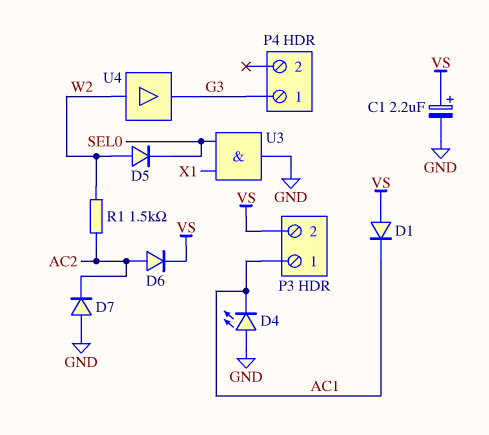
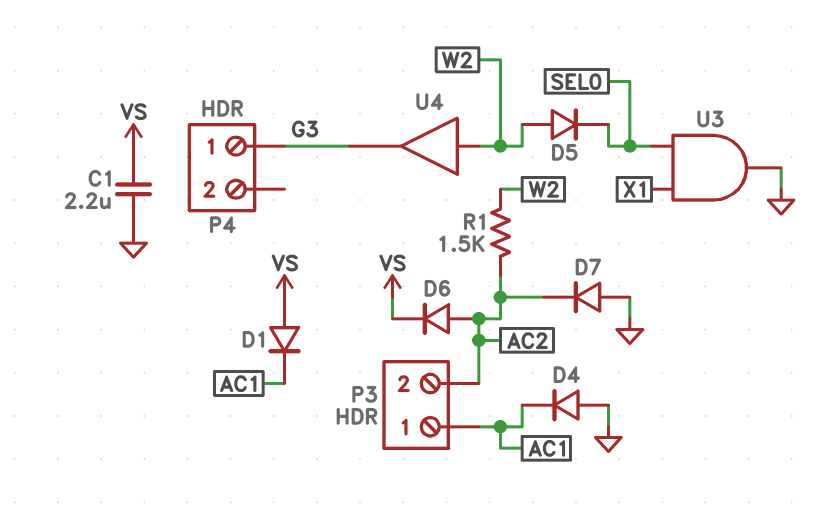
C1: 2.2uF (plus VS, minus GND) -> 2.2uF (GND, VS)
D4: LED (A GND, K AC1) -> diode (A GND, K AC1)
P3 pin 2: VS -> AC2

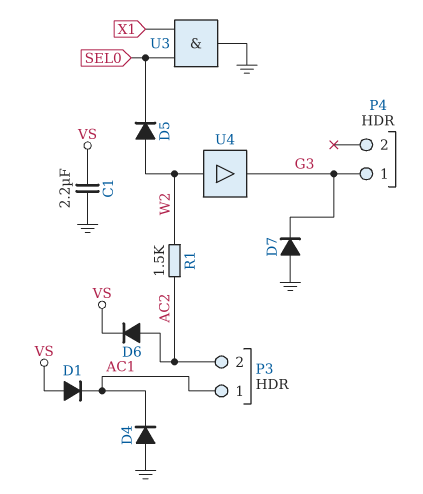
D7: diode (A GND, K AC2) -> diode (A GND, K G3)

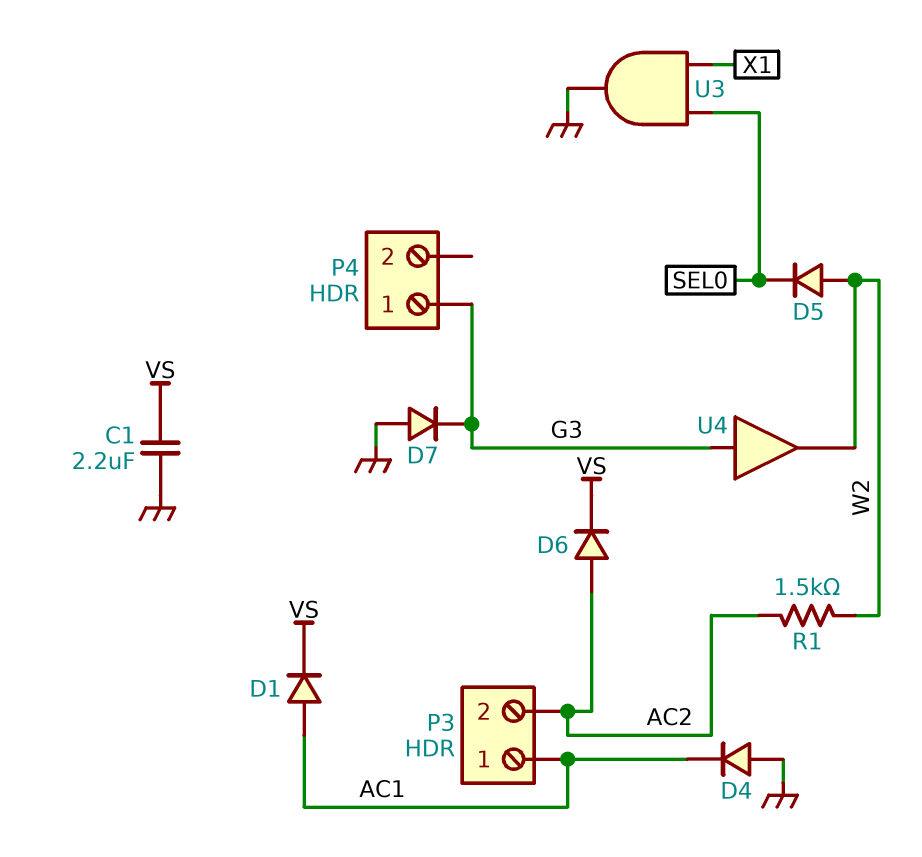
D1: diode (A VS, K AC1) -> diode (A AC1, K VS)
U4: buffer (in W2, out G3) -> buffer (in G3, out W2)

